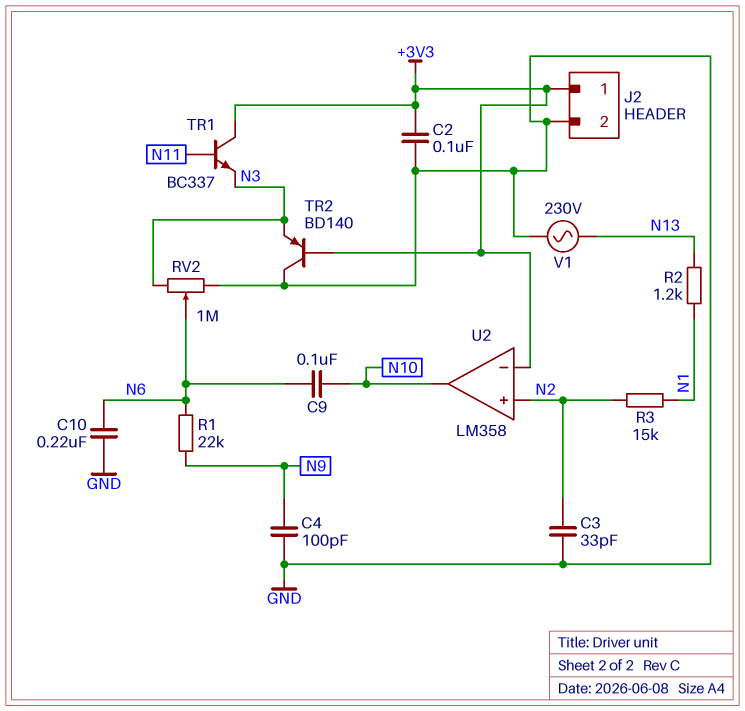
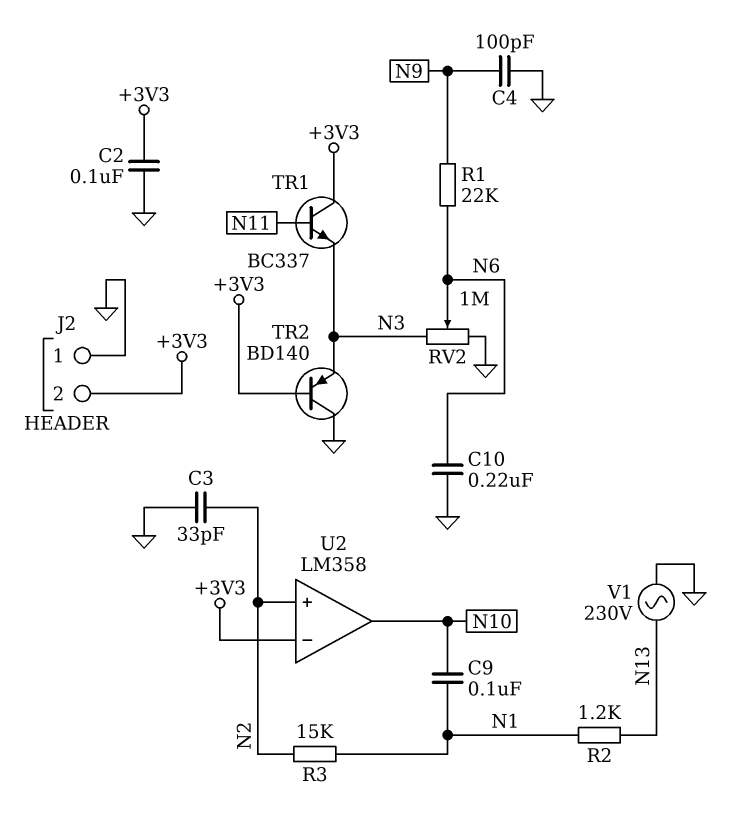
C9: 100nF (N6, N10) -> 100nF (N1, N10)
J2 pin 1: +3V3 -> GND
J2 pin 2: GND -> +3V3

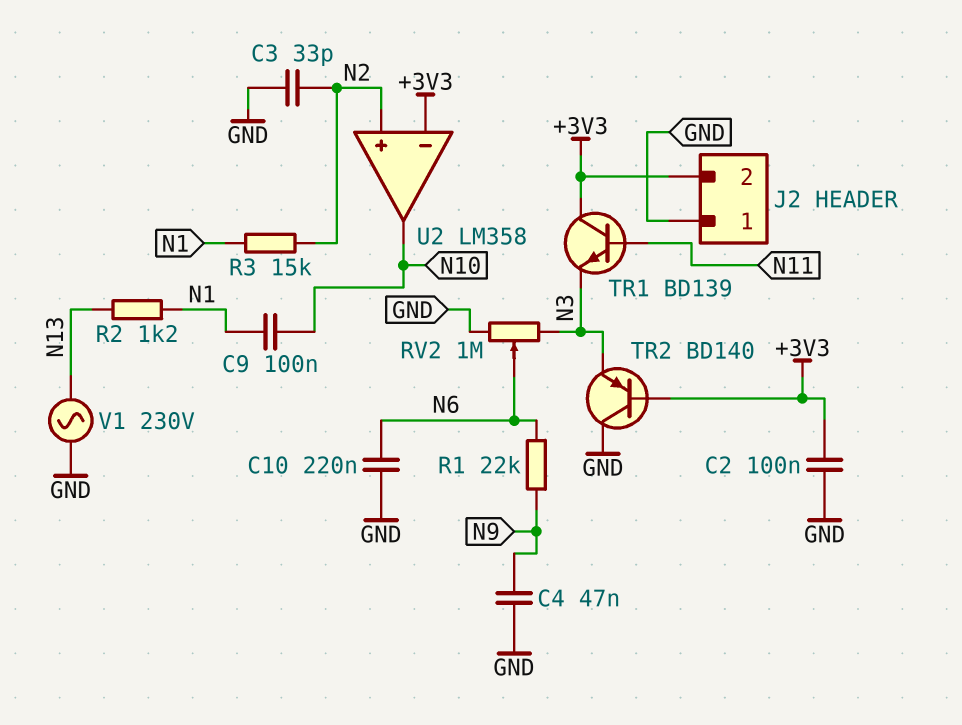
C4: 100pF (GND, N9) -> 47nF (GND, N9)
TR1: NPN BC337 (B N11, C +3V3, E N3) -> NPN BD139 (B N11, C +3V3, E N3)

